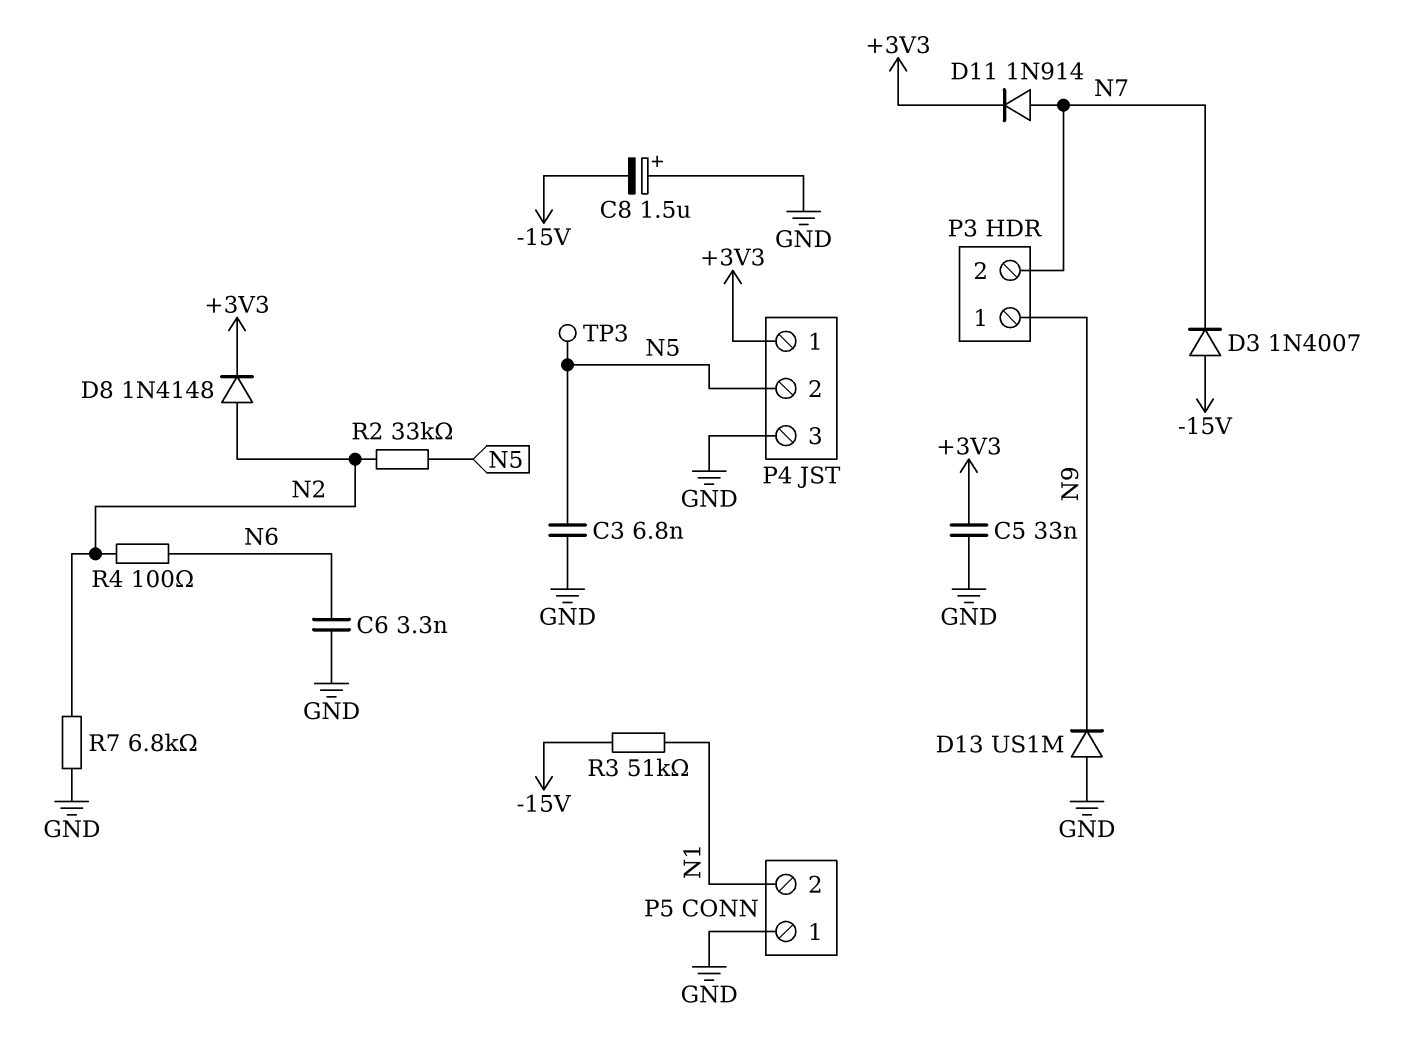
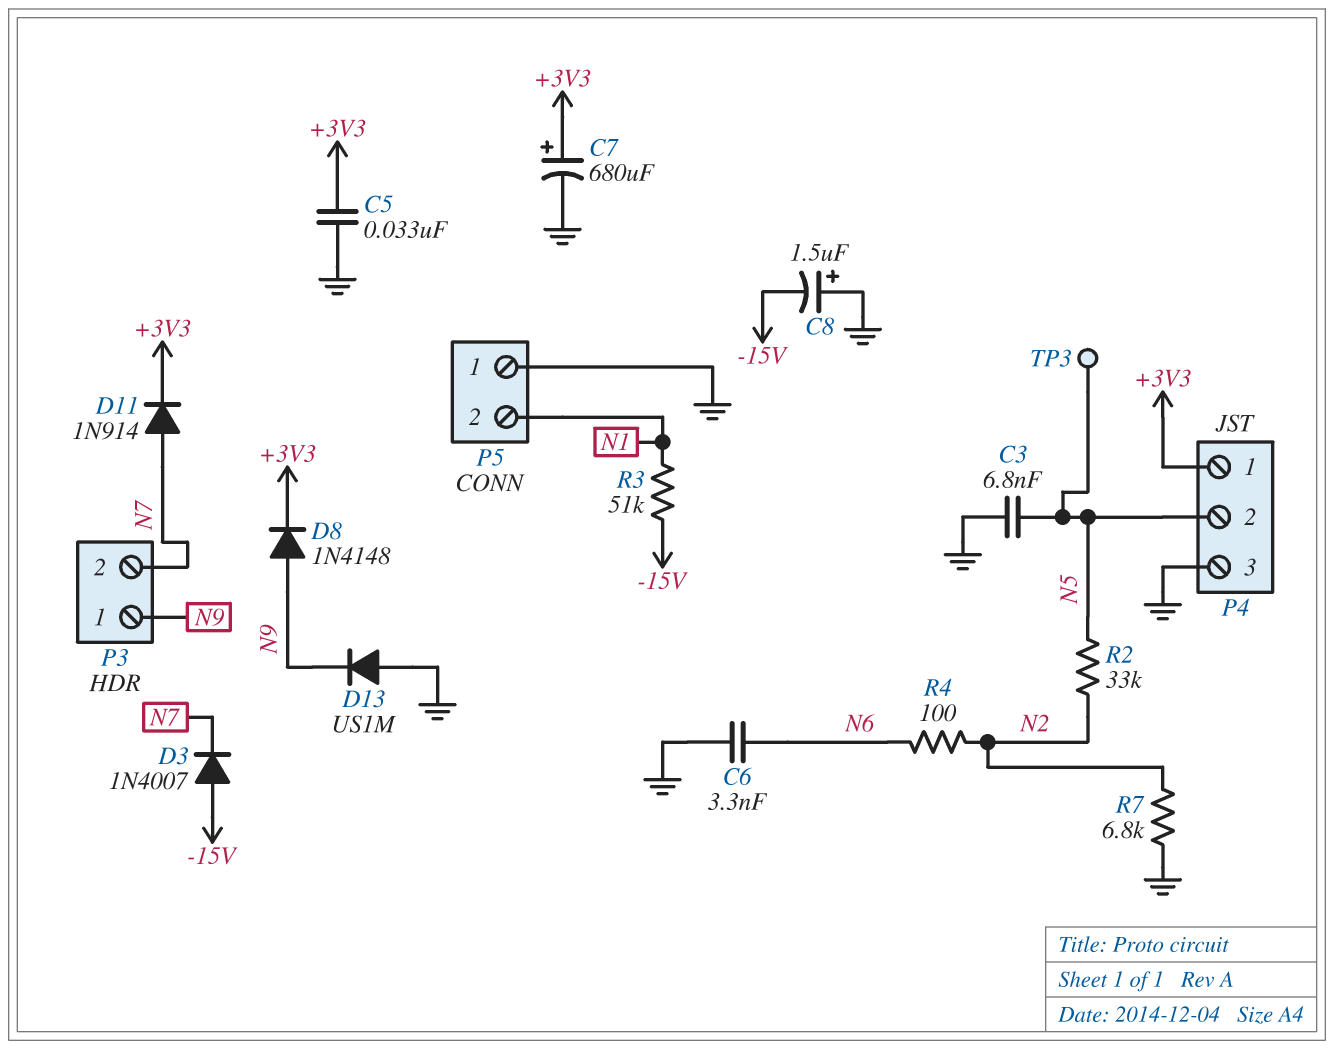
C7: none -> 680uF (plus +3V3, minus GND)
D8: diode 1N4148 (A N2, K +3V3) -> diode 1N4148 (A N9, K +3V3)

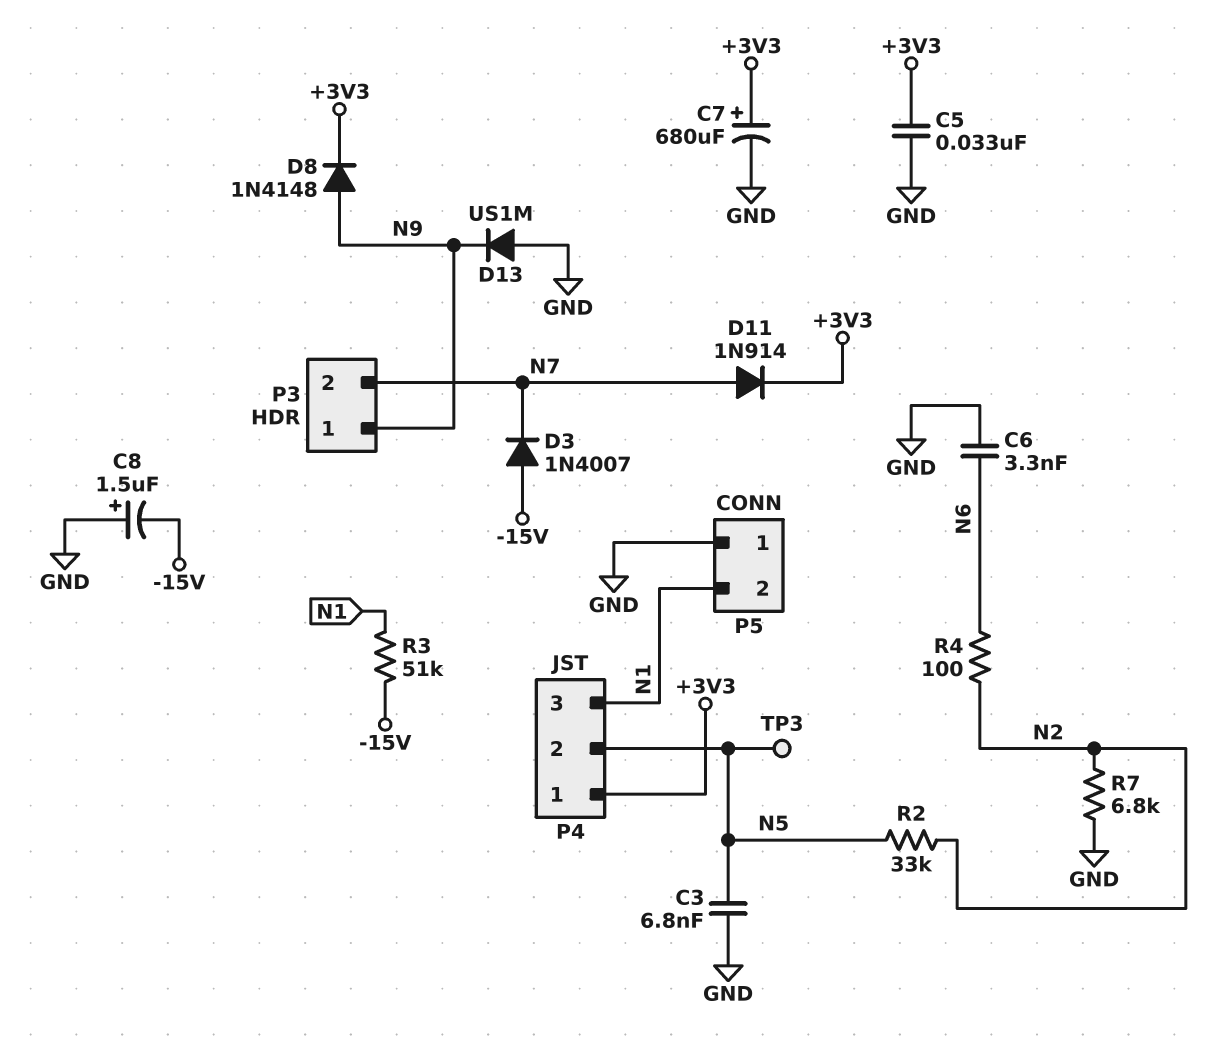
P4 pin 3: GND -> N1

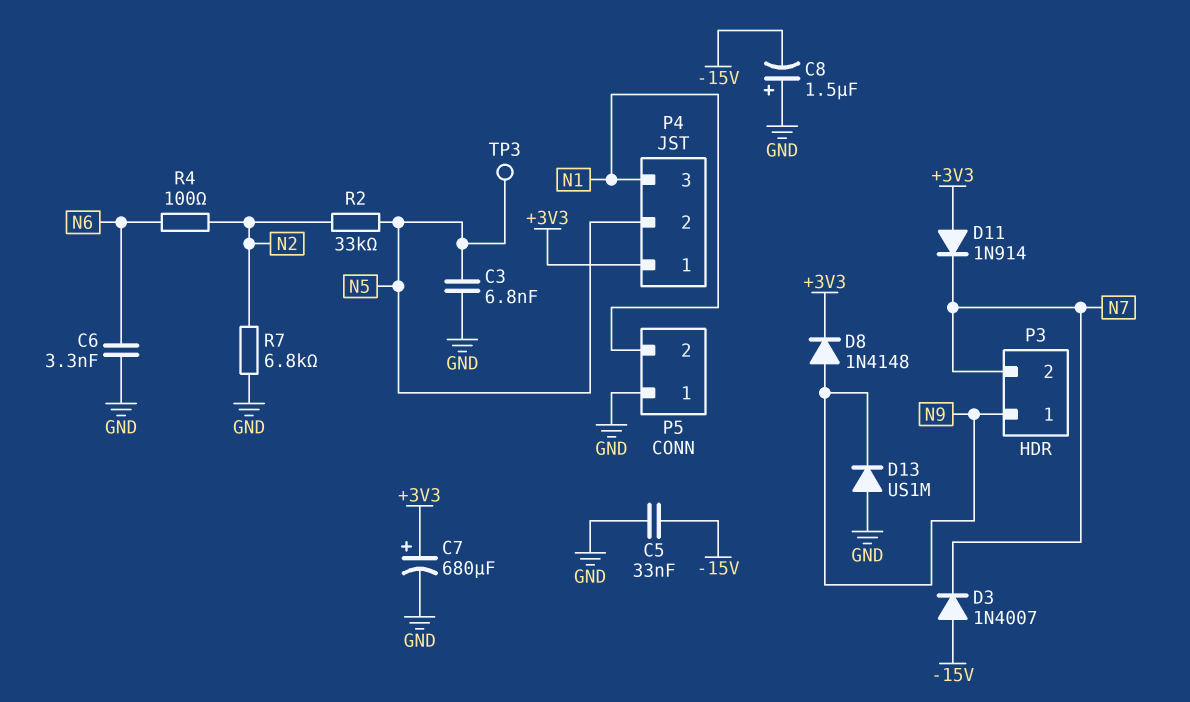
C5: 33nF (+3V3, GND) -> 33nF (-15V, GND)
D11: diode 1N914 (A N7, K +3V3) -> diode 1N914 (A +3V3, K N7)
R3: 51k (-15V, N1) -> none

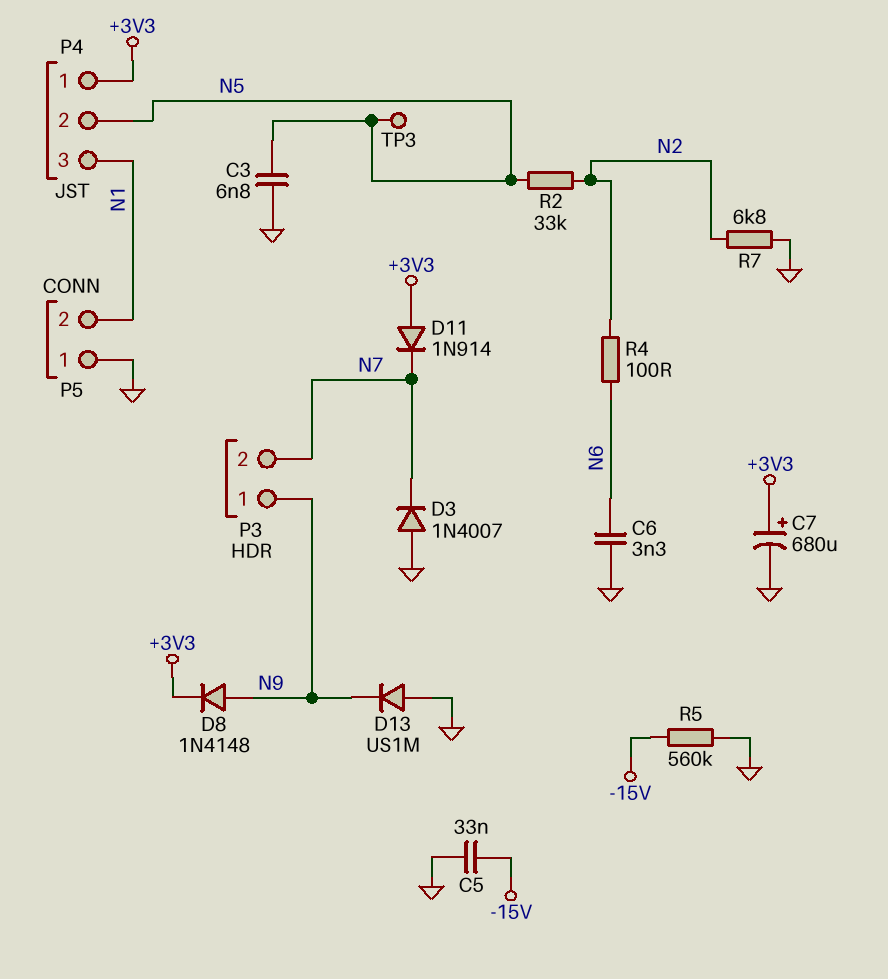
C8: 1.5uF (plus GND, minus -15V) -> none
D3: diode 1N4007 (A -15V, K N7) -> diode 1N4007 (A GND, K N7)
R5: none -> 560k (-15V, GND)

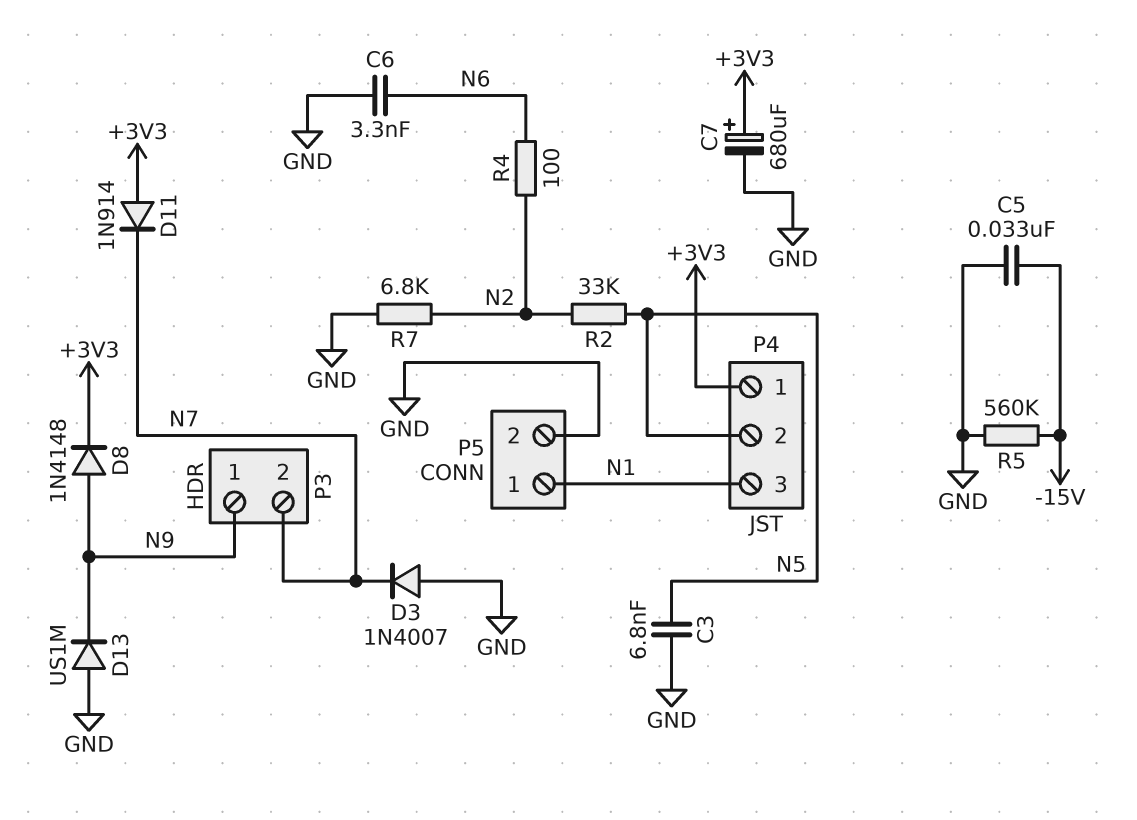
P5 pin 1: GND -> N1
P5 pin 2: N1 -> GND
TP3: test point (N5) -> none

